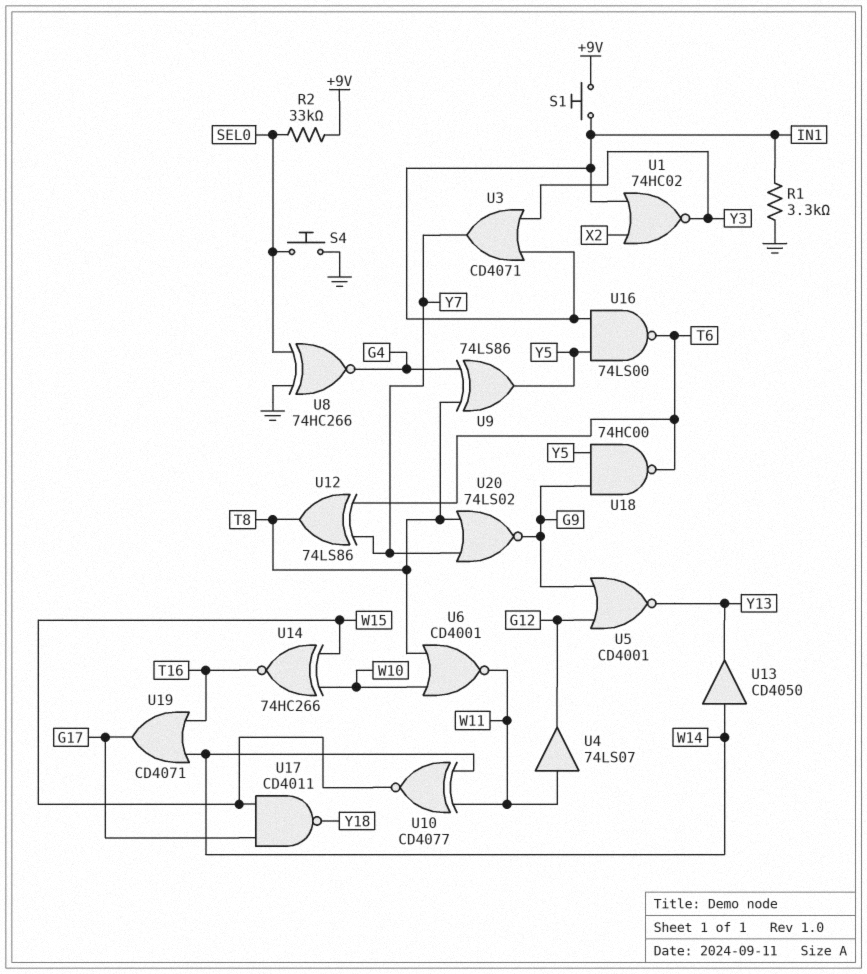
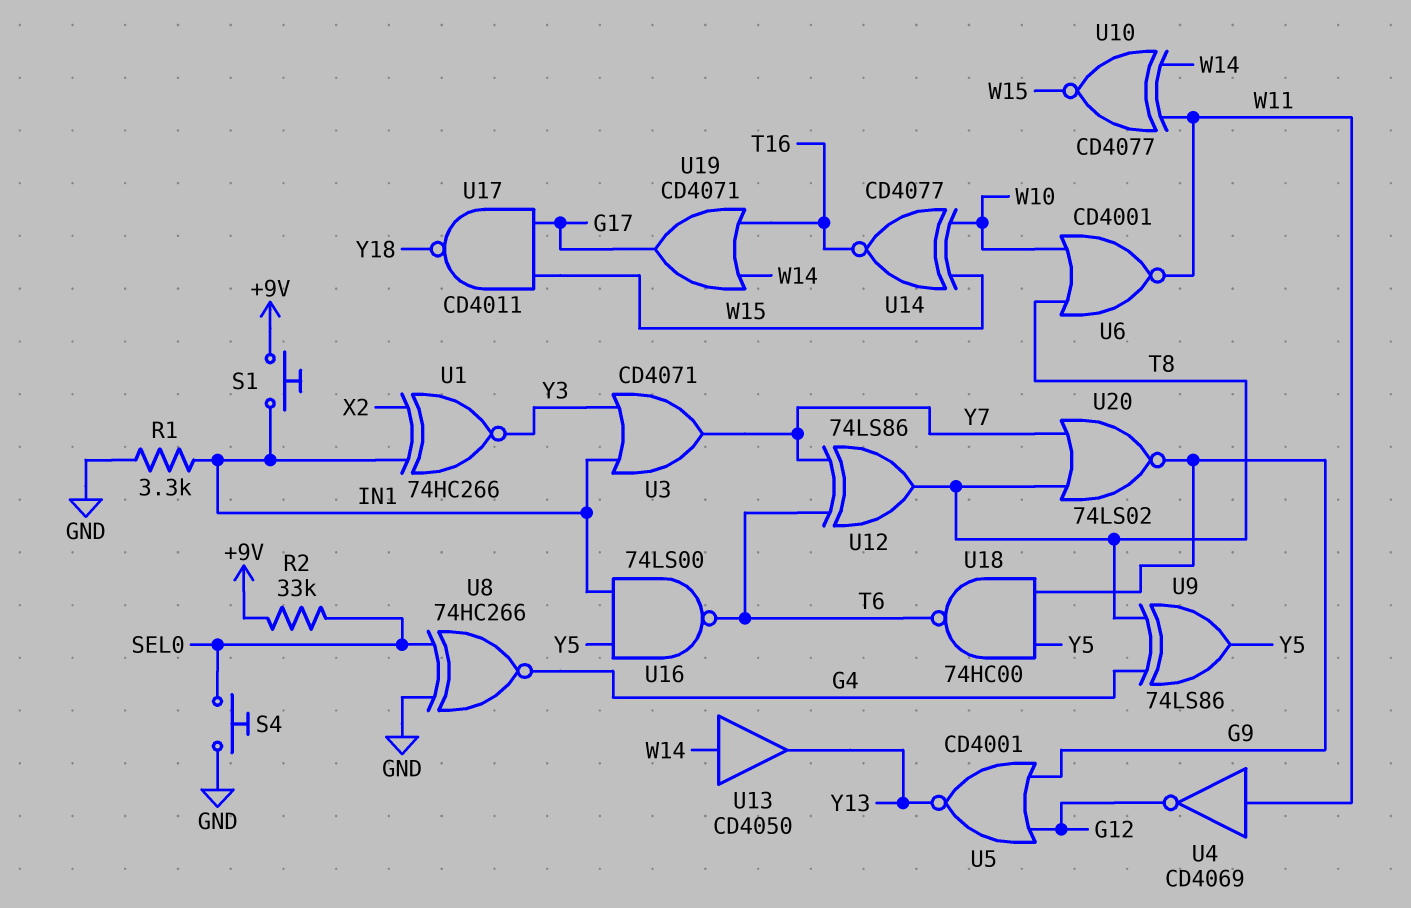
U1: NOR 74HC02 (in IN1, in X2, out Y3) -> XNOR 74HC266 (in IN1, in X2, out Y3)
U4: buffer 74LS07 (in W11, out G12) -> NOT CD4069 (in W11, out G12)
U14: XNOR 74HC266 (in W10, in W15, out T16) -> XNOR CD4077 (in W10, in W15, out T16)

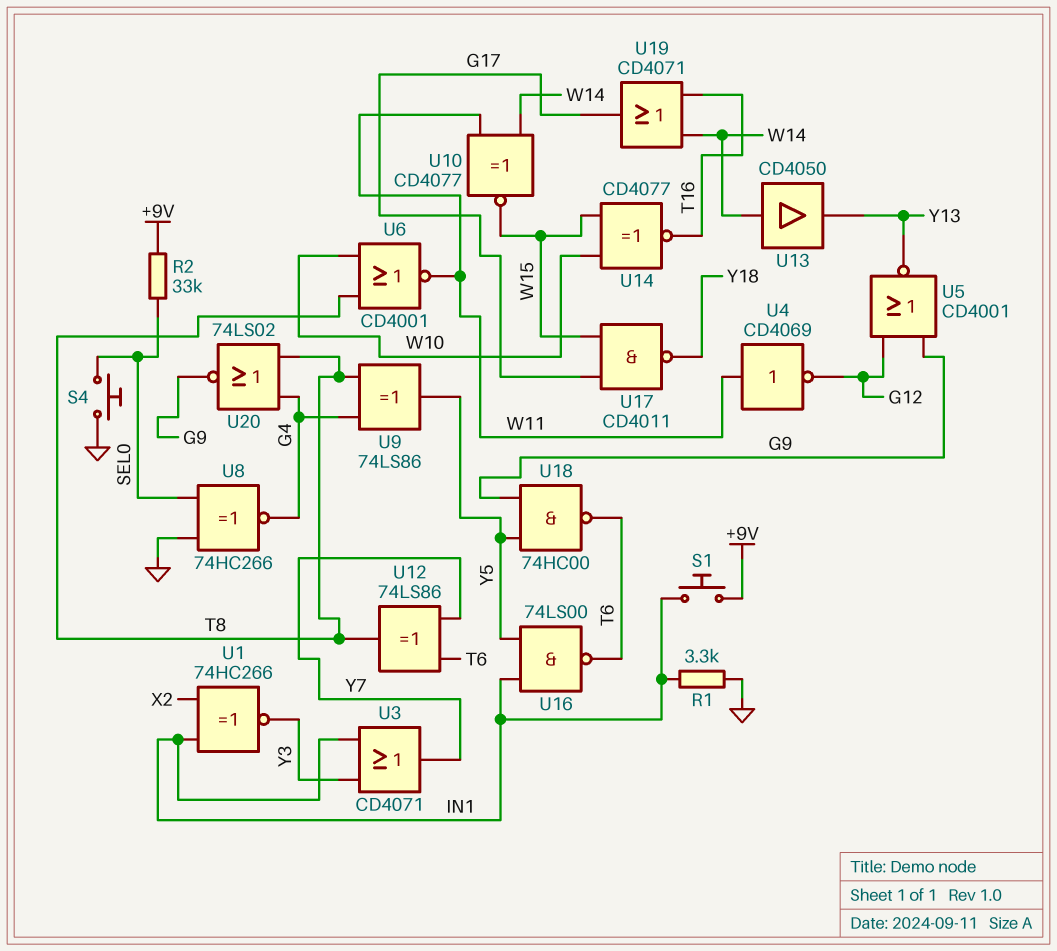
U20: NOR 74LS02 (in T8, in Y7, out G9) -> NOR 74LS02 (in G4, in T8, out G9)

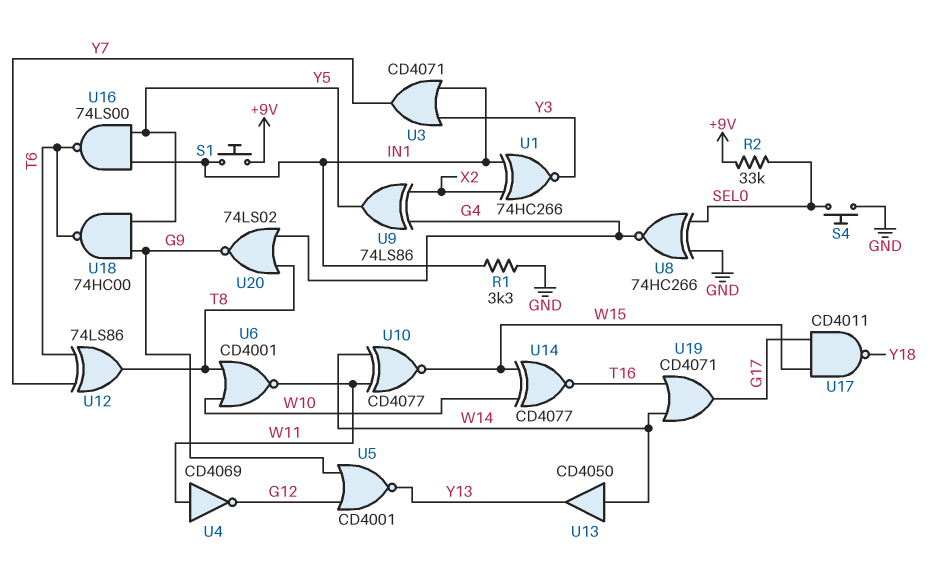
U9: XOR 74LS86 (in G4, in T8, out Y5) -> XOR 74LS86 (in G4, in X2, out Y5)

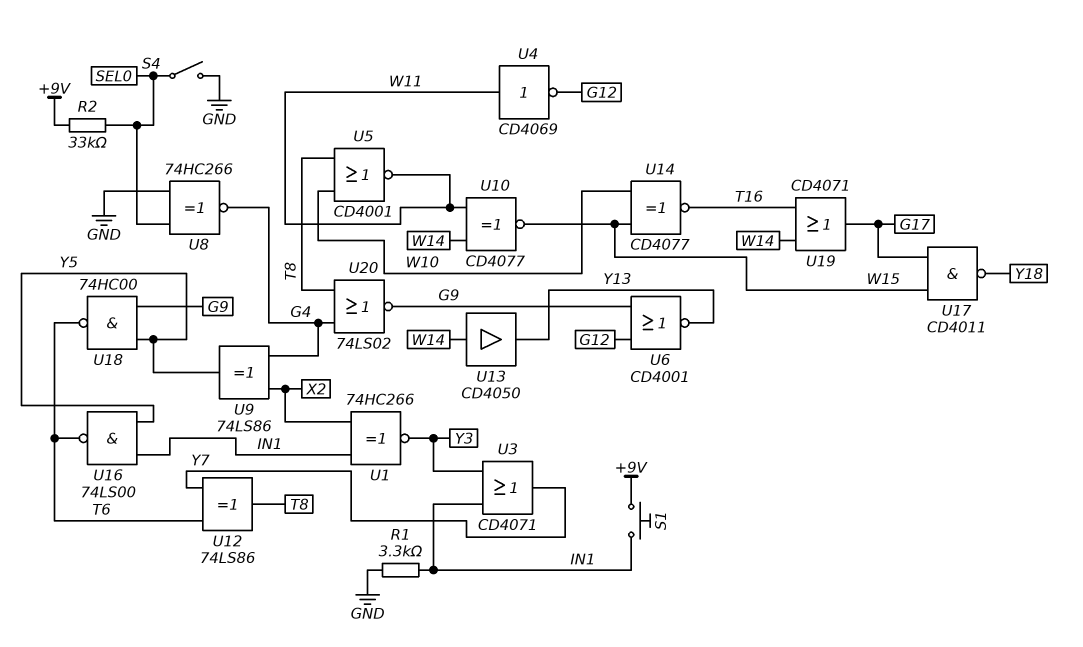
S4: button (GND, SEL0) -> switch (GND, SEL0)
U5: NOR CD4001 (in G9, in G12, out Y13) -> NOR CD4001 (in T8, in W10, out W11)
U6: NOR CD4001 (in T8, in W10, out W11) -> NOR CD4001 (in G9, in G12, out Y13)

